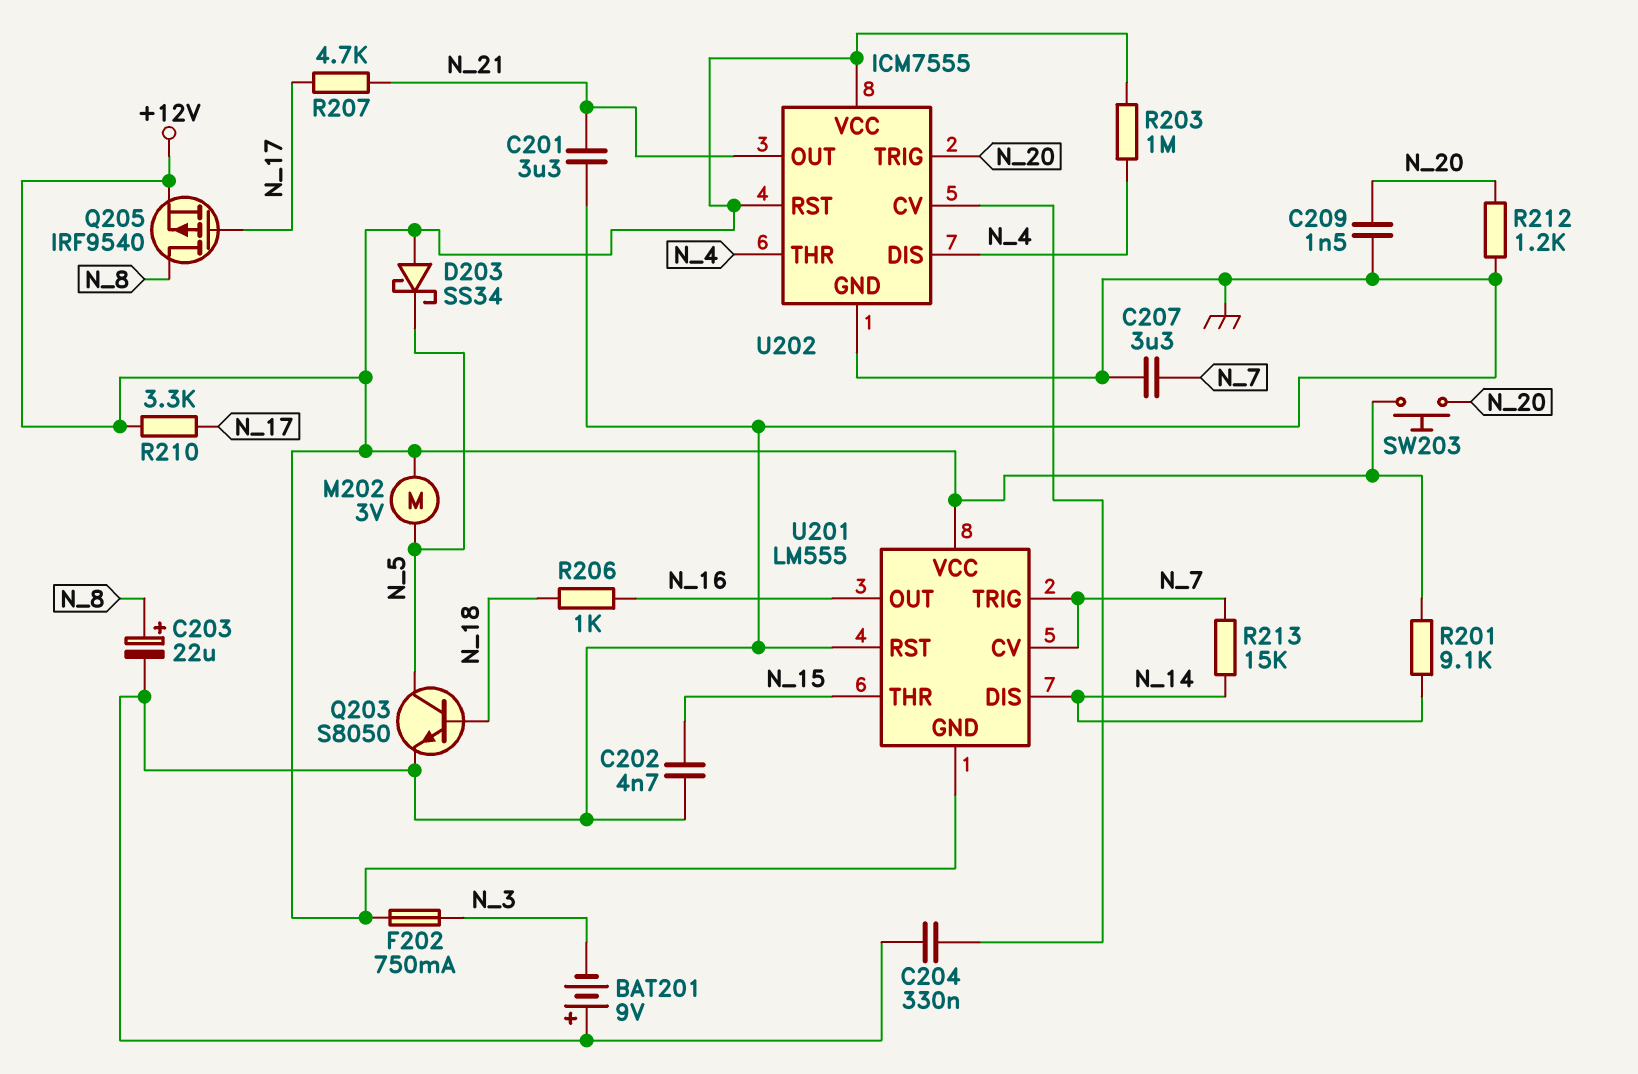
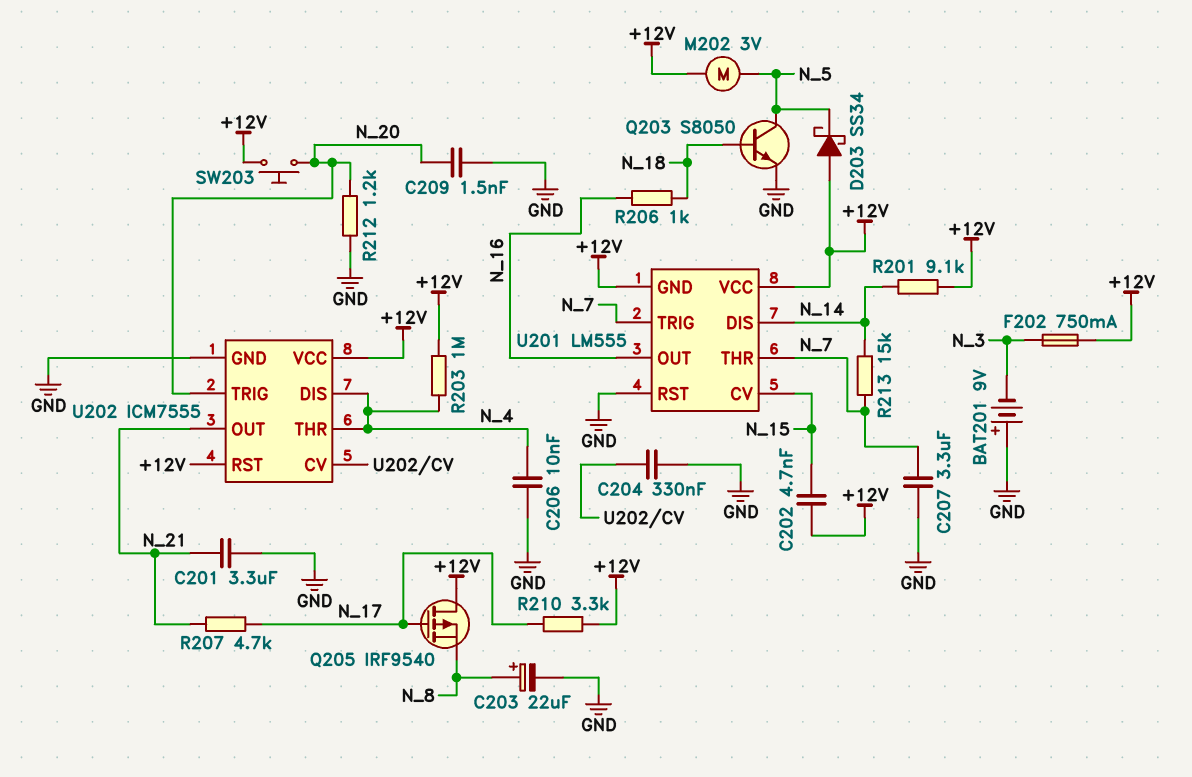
C202: 4.7nF (GND, N_15) -> 4.7nF (+12V, N_15)
C206: none -> 10nF (GND, N_4)
Q205: PMOS IRF9540 (G N_17, D N_8, S +12V) -> PMOS IRF9540 (G N_17, D +12V, S N_8)
U201 pin CV: N_7 -> N_15
U201 pin THR: N_15 -> N_7

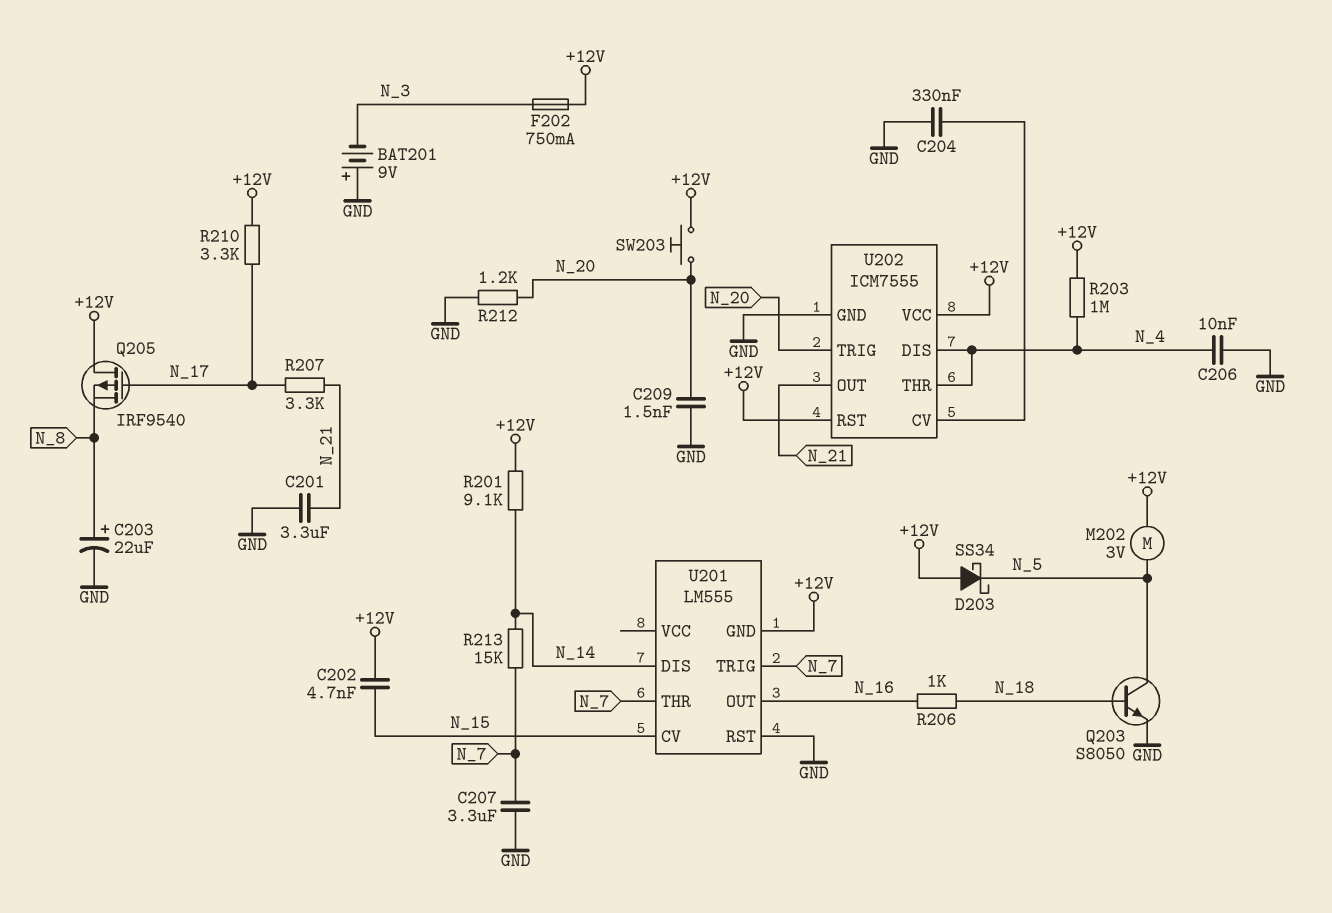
R207: 4.7k (N_17, N_21) -> 3.3k (N_17, N_21)
U201 pin VCC: +12V -> none

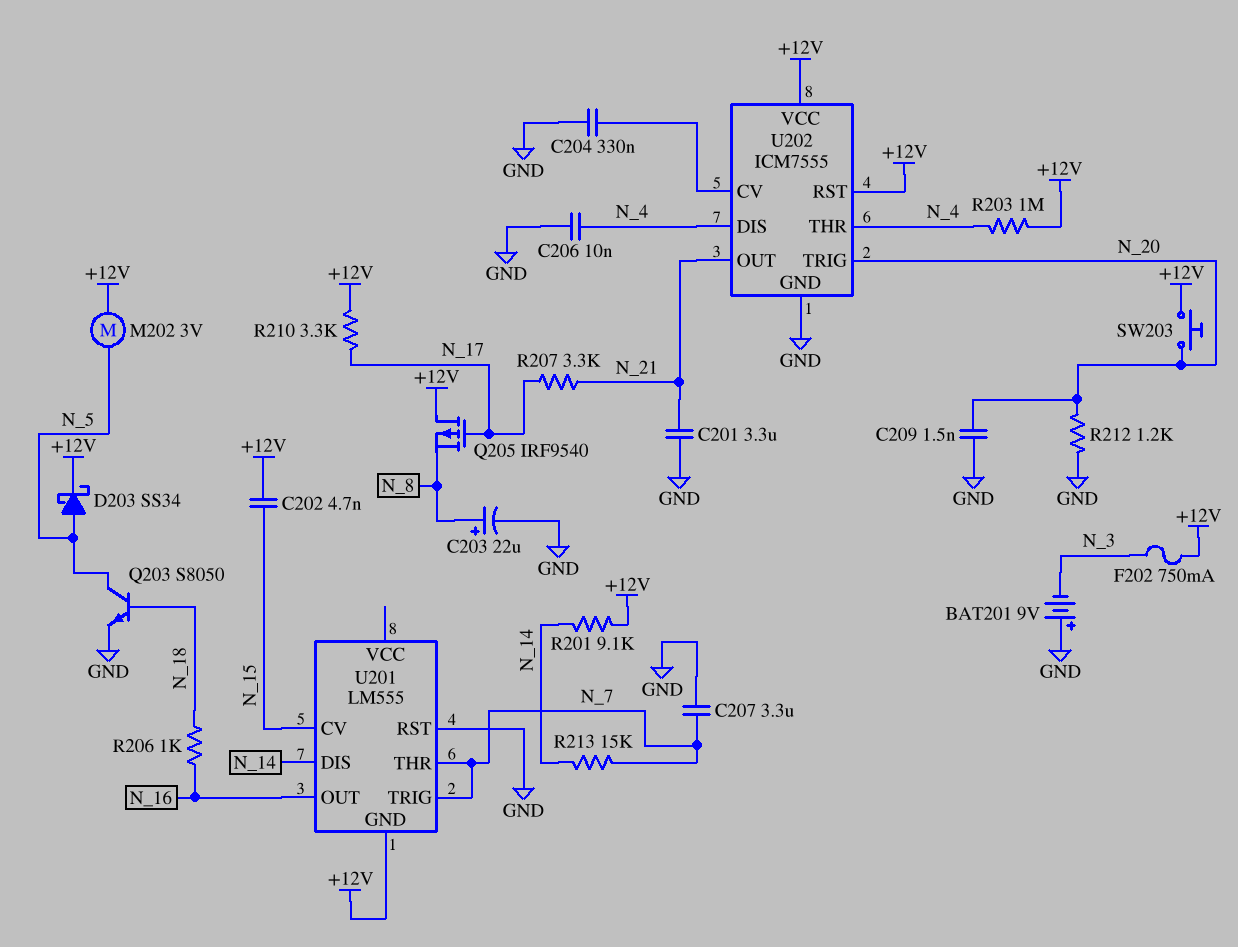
D203: schottky SS34 (A +12V, K N_5) -> schottky SS34 (A N_5, K +12V)

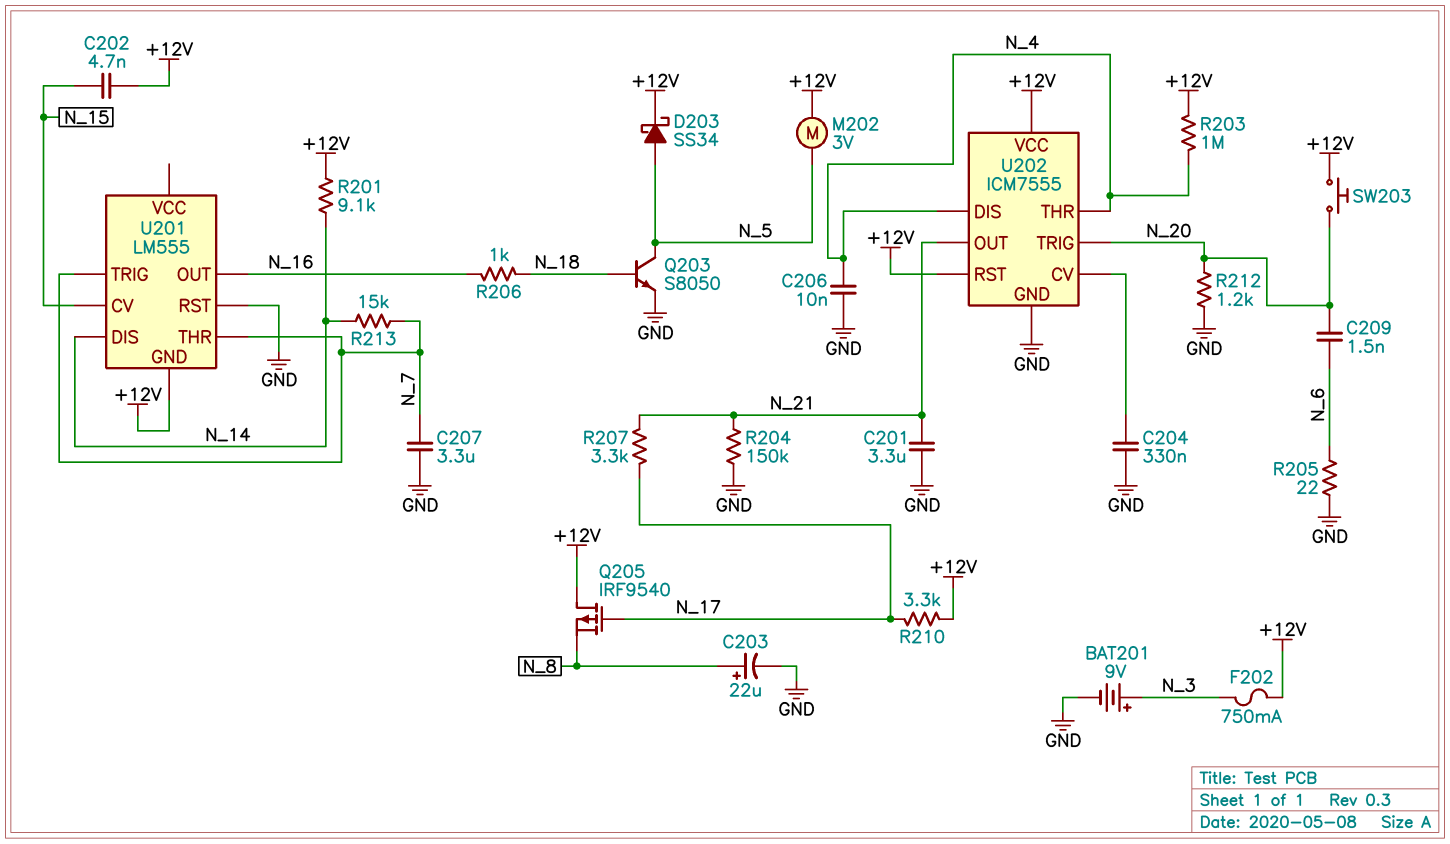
BAT201: 9V (plus GND, minus N_3) -> 9V (plus N_3, minus GND)
C209: 1.5nF (GND, N_20) -> 1.5nF (N_6, N_20)
R204: none -> 150k (GND, N_21)
R205: none -> 22 (GND, N_6)

